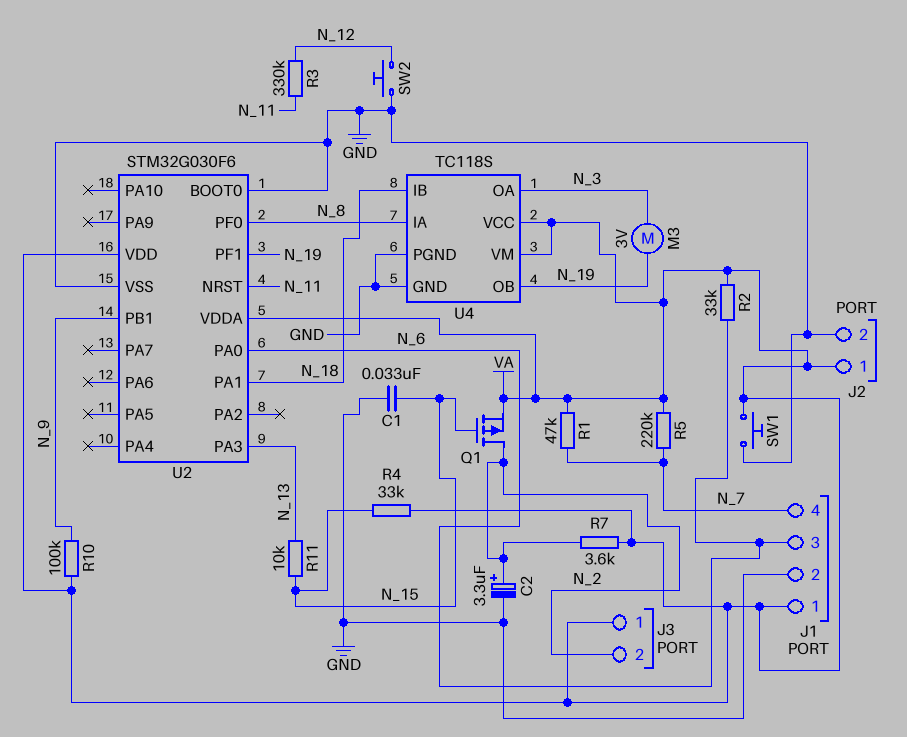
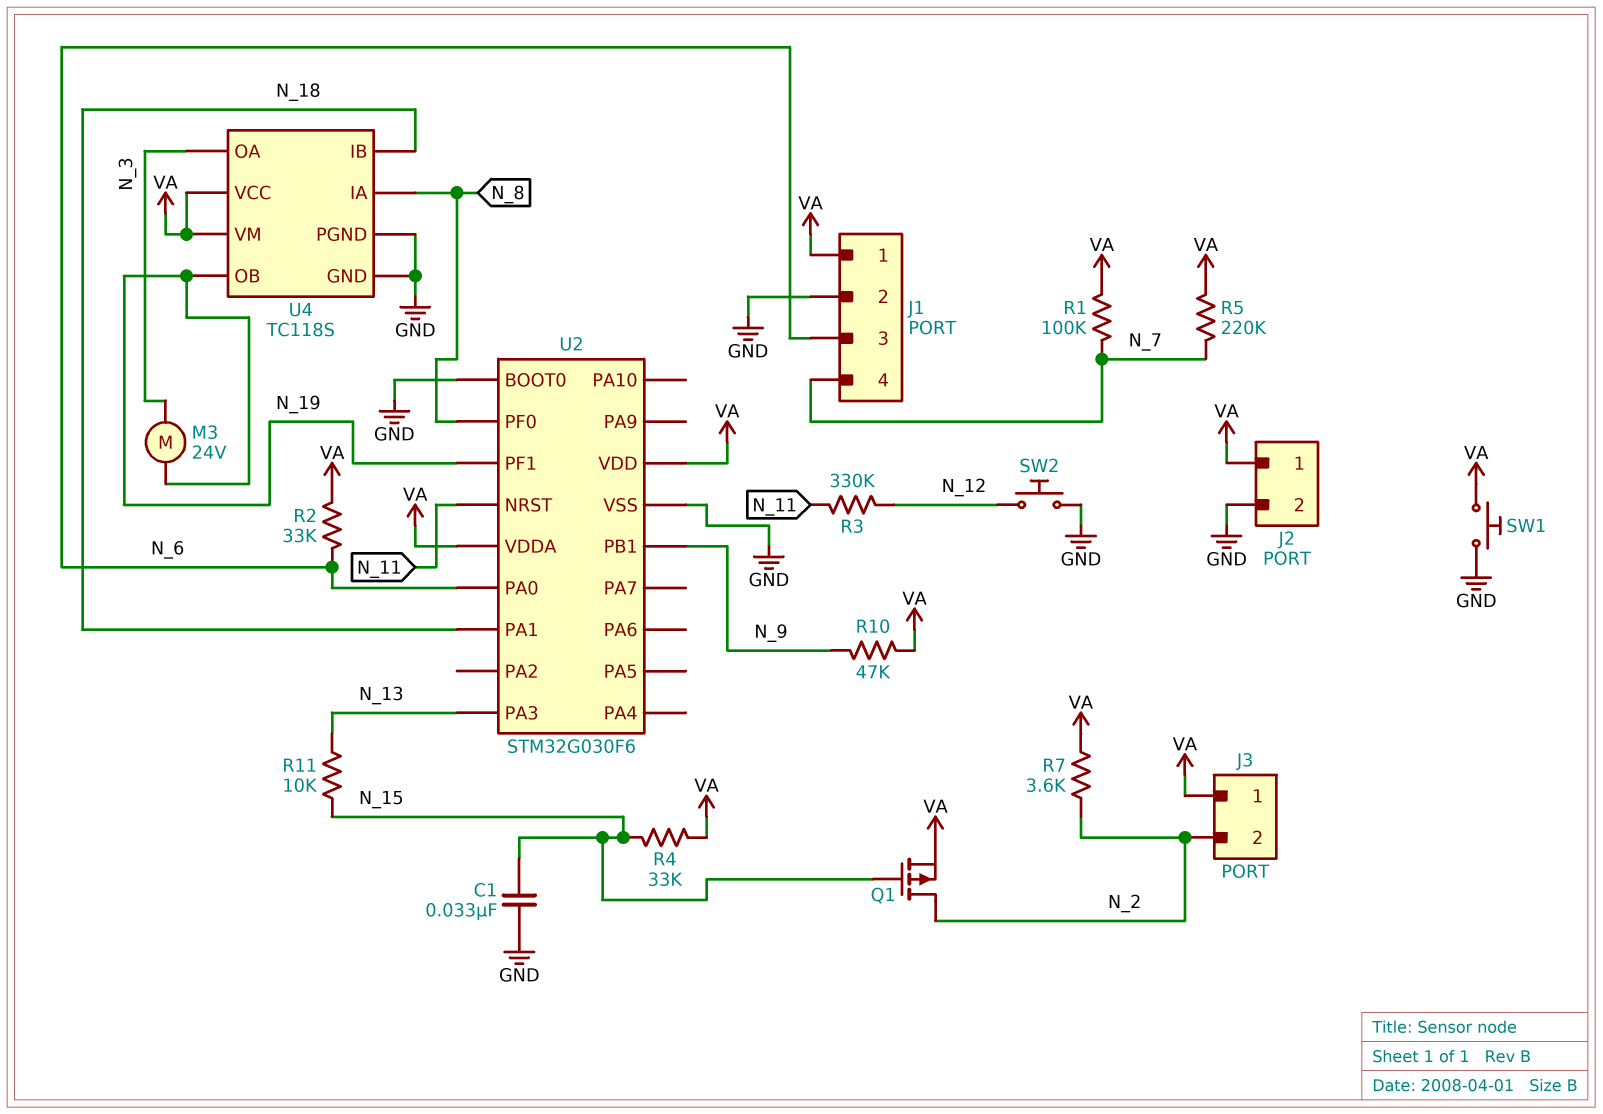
C2: 3.3uF (plus N_2, minus GND) -> none
M3: motor 3V (N_3, N_19) -> motor 24V (N_3, N_19)
R1: 47k (N_7, VA) -> 100k (N_7, VA)
R10: 100k (N_9, VA) -> 47k (N_9, VA)

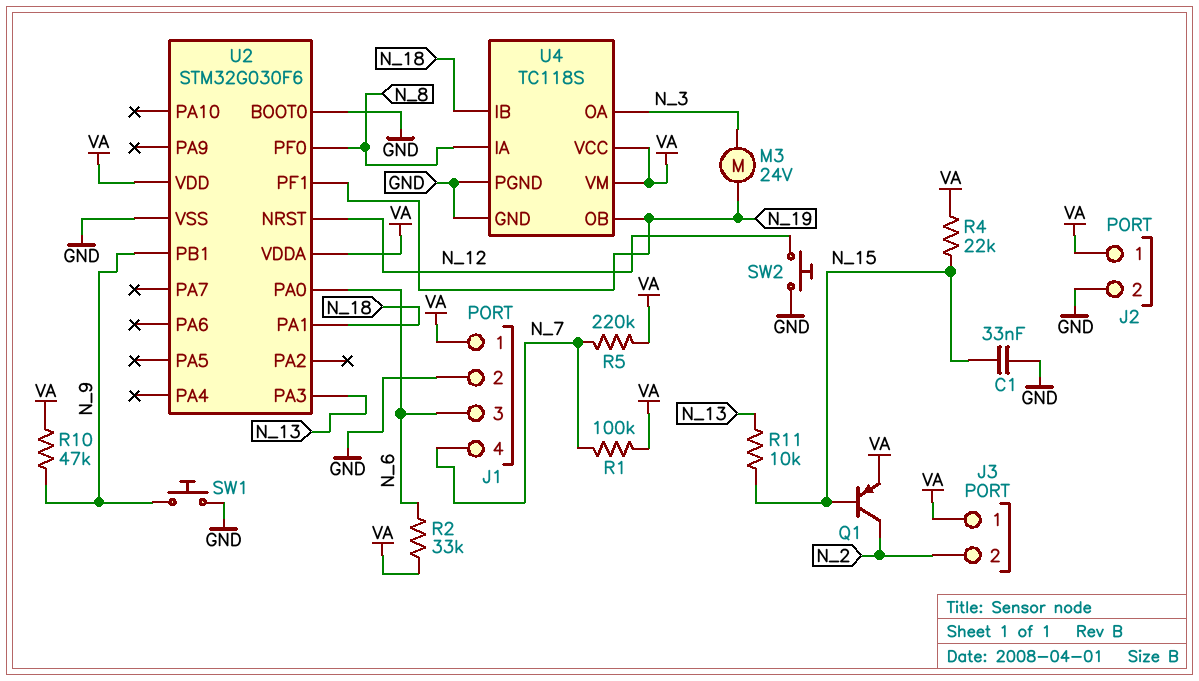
Q1: PMOS (G N_15, D N_2, S VA) -> PNP (B N_15, C N_2, E VA)
R3: 330k (N_11, N_12) -> none
R4: 33k (N_15, VA) -> 22k (N_15, VA)
R7: 3.6k (N_2, VA) -> none
SW1: button (GND, VA) -> button (GND, N_9)
U2 pin NRST: N_11 -> N_12

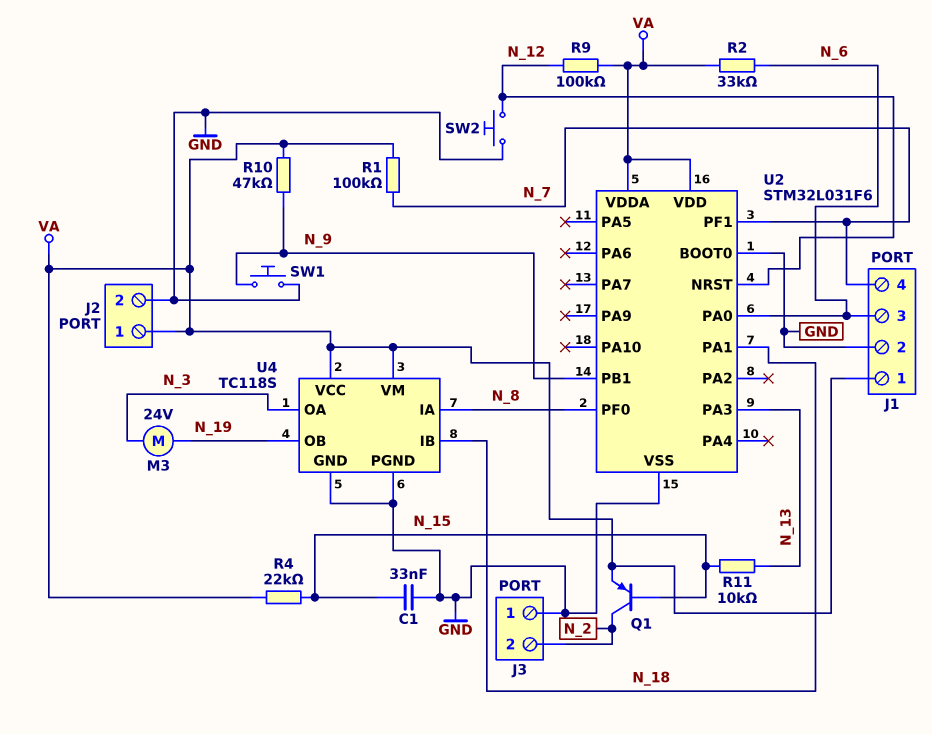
J3 pin 1: VA -> GND
R5: 220k (N_7, VA) -> none
R9: none -> 100k (N_12, VA)
U2: STM32G030F6 -> STM32L031F6
U2 pin PF1: N_19 -> N_7

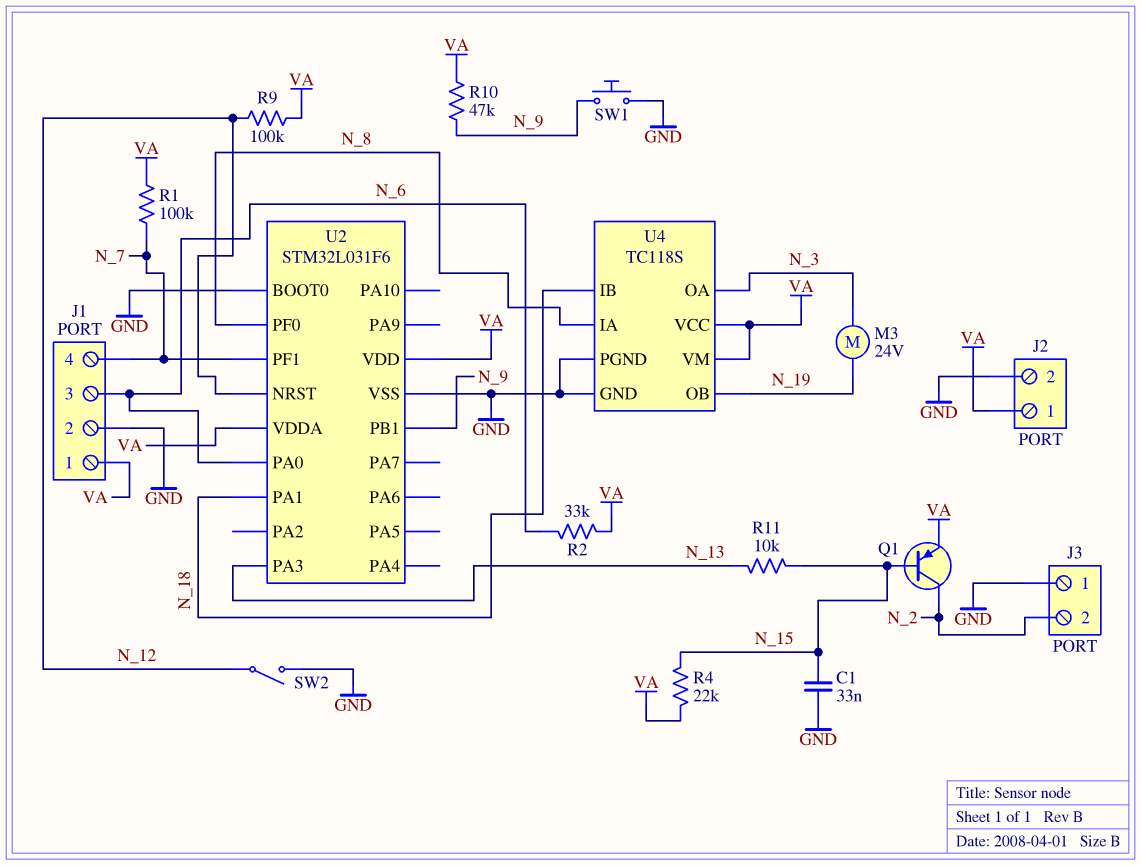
SW2: button (GND, N_12) -> switch (GND, N_12)

